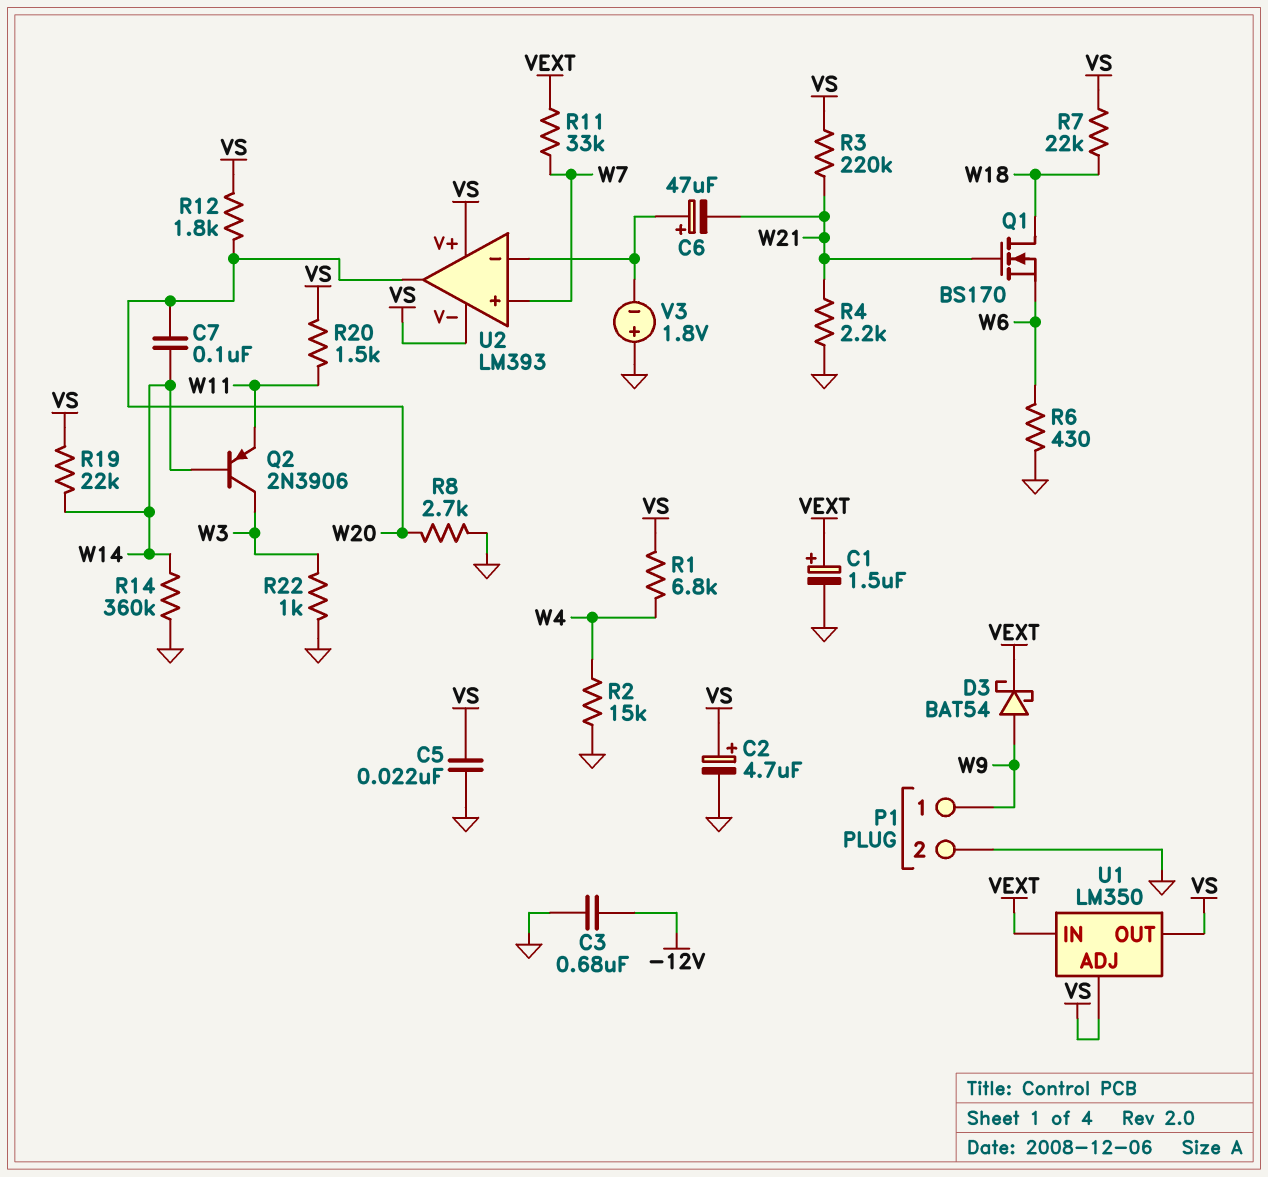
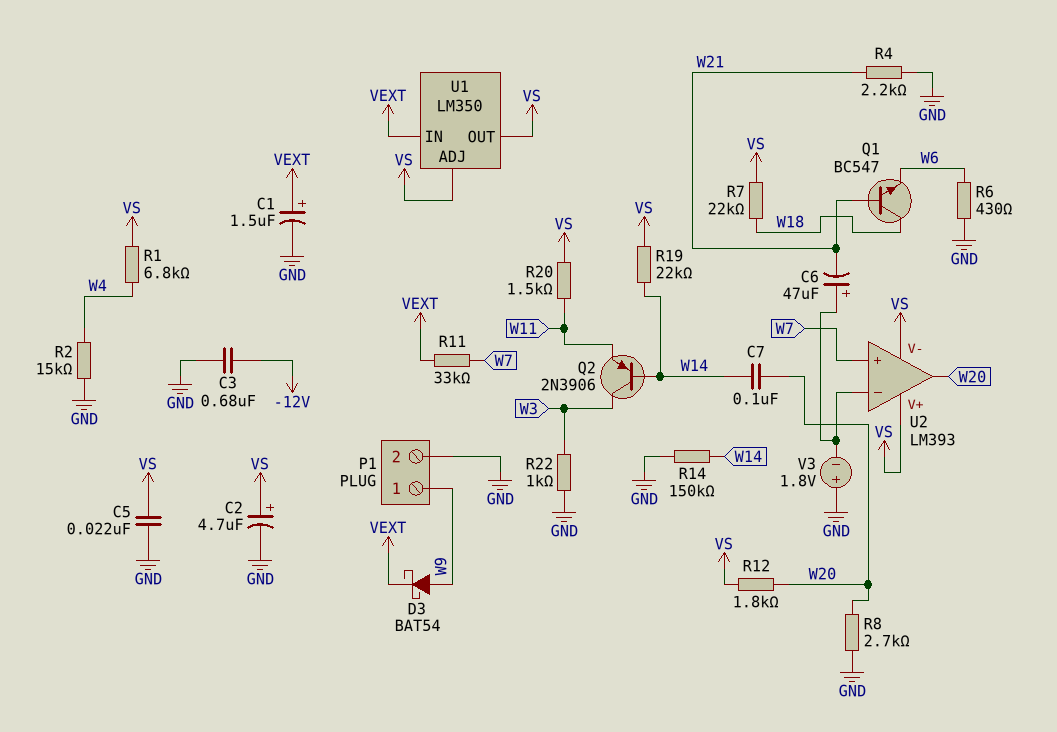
Q1: NMOS BS170 (G W21, D W18, S W6) -> NPN BC547 (B W21, C W18, E W6)
R3: 220k (VS, W21) -> none
R14: 360k (GND, W14) -> 150k (GND, W14)

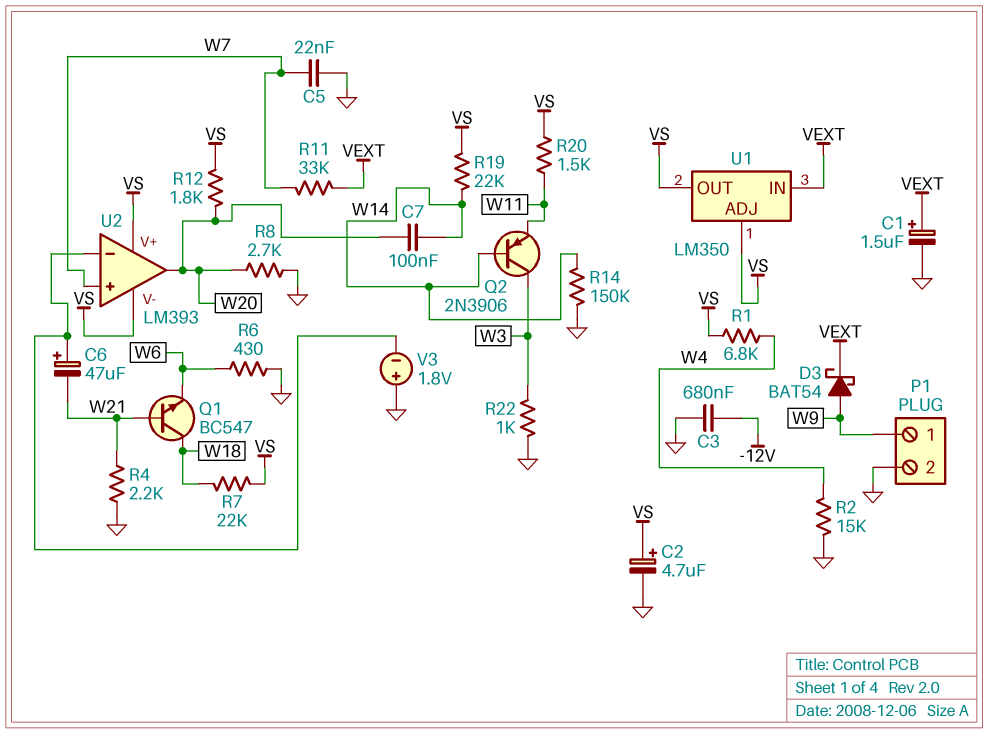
C5: 22nF (GND, VS) -> 22nF (GND, W7)

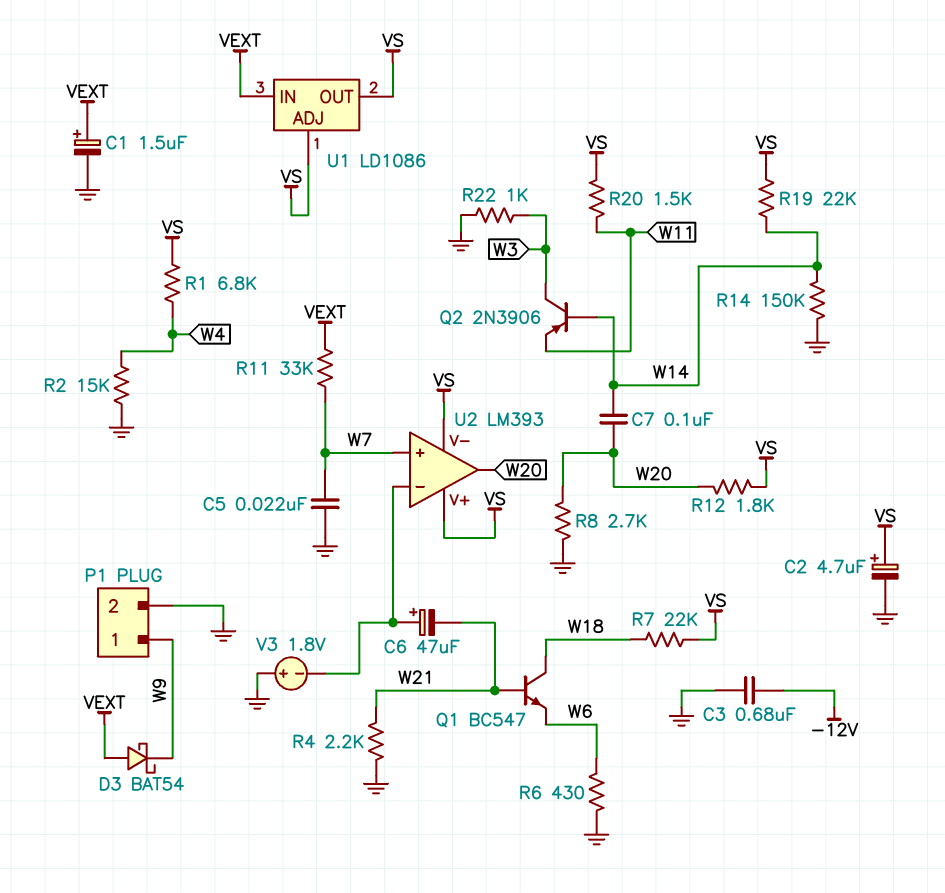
D3: schottky BAT54 (A W9, K VEXT) -> schottky BAT54 (A VEXT, K W9)
U1: LM350 -> LD1086

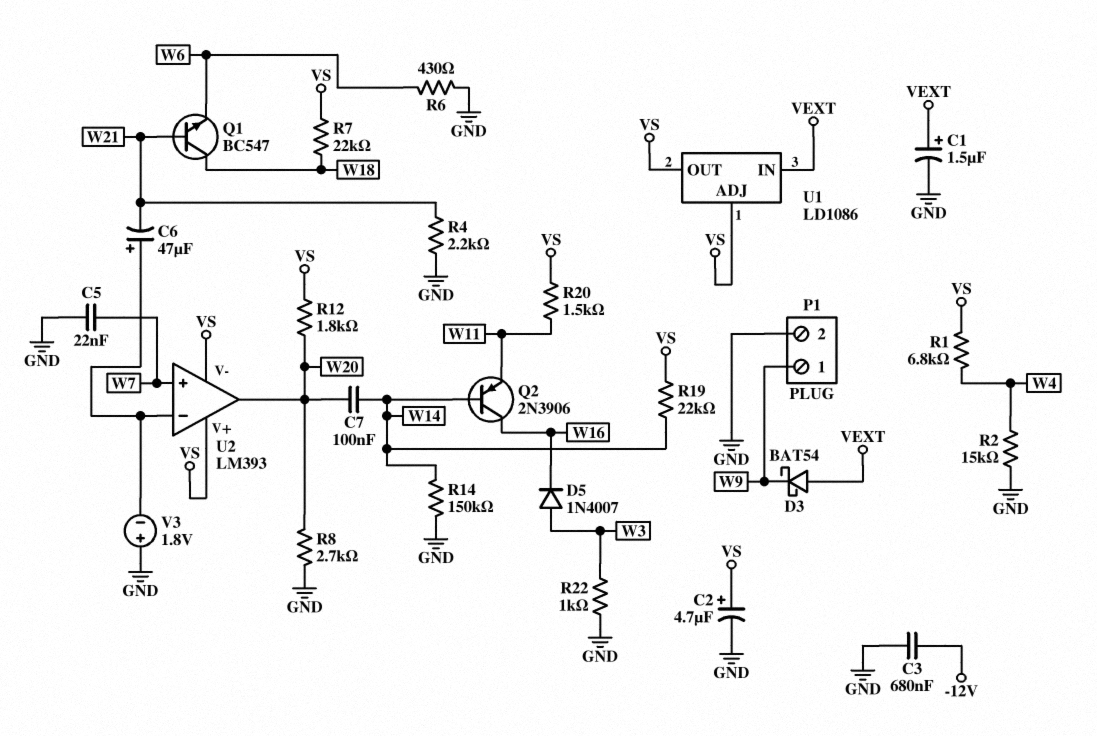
D5: none -> diode 1N4007 (A W3, K W16)
Q2: PNP 2N3906 (B W14, C W3, E W11) -> PNP 2N3906 (B W14, C W16, E W11)
R11: 33k (VEXT, W7) -> none

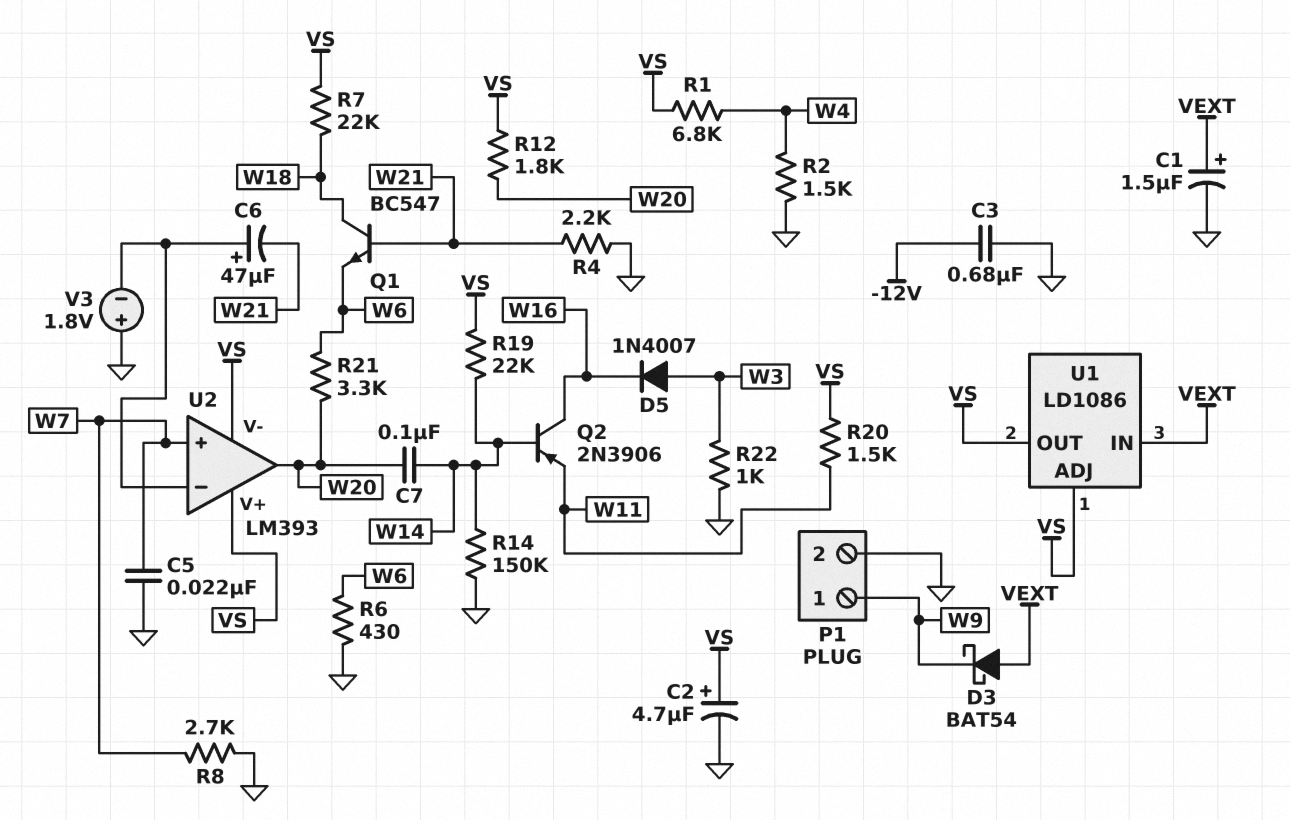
R2: 15k (GND, W4) -> 1.5k (GND, W4)
R8: 2.7k (GND, W20) -> 2.7k (GND, W7)
R21: none -> 3.3k (W6, W20)

